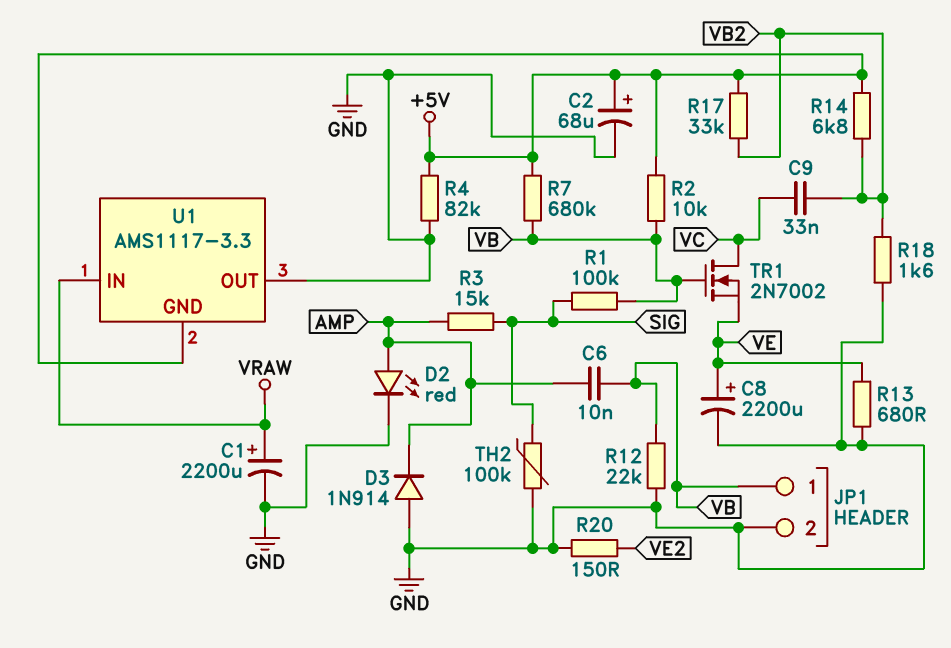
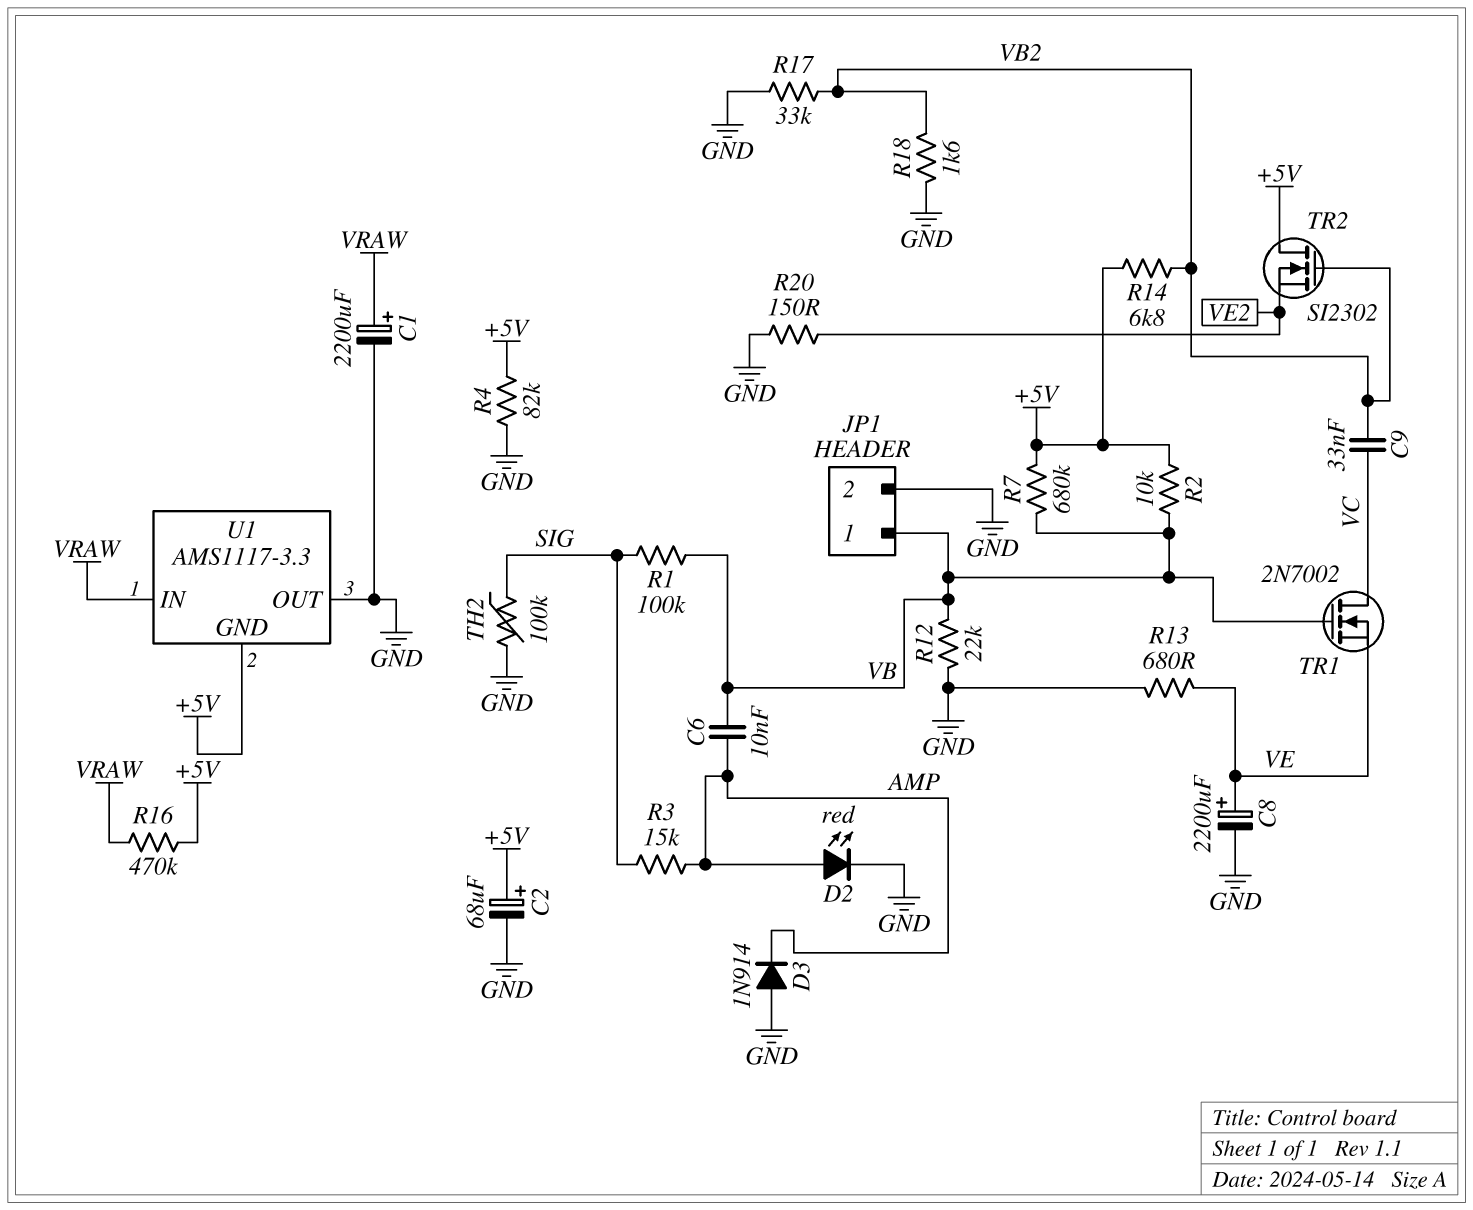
R16: none -> 470k (+5V, VRAW)
R17: 33k (+5V, VB2) -> 33k (GND, VB2)
TR2: none -> NMOS SI2302 (G VB2, D +5V, S VE2)

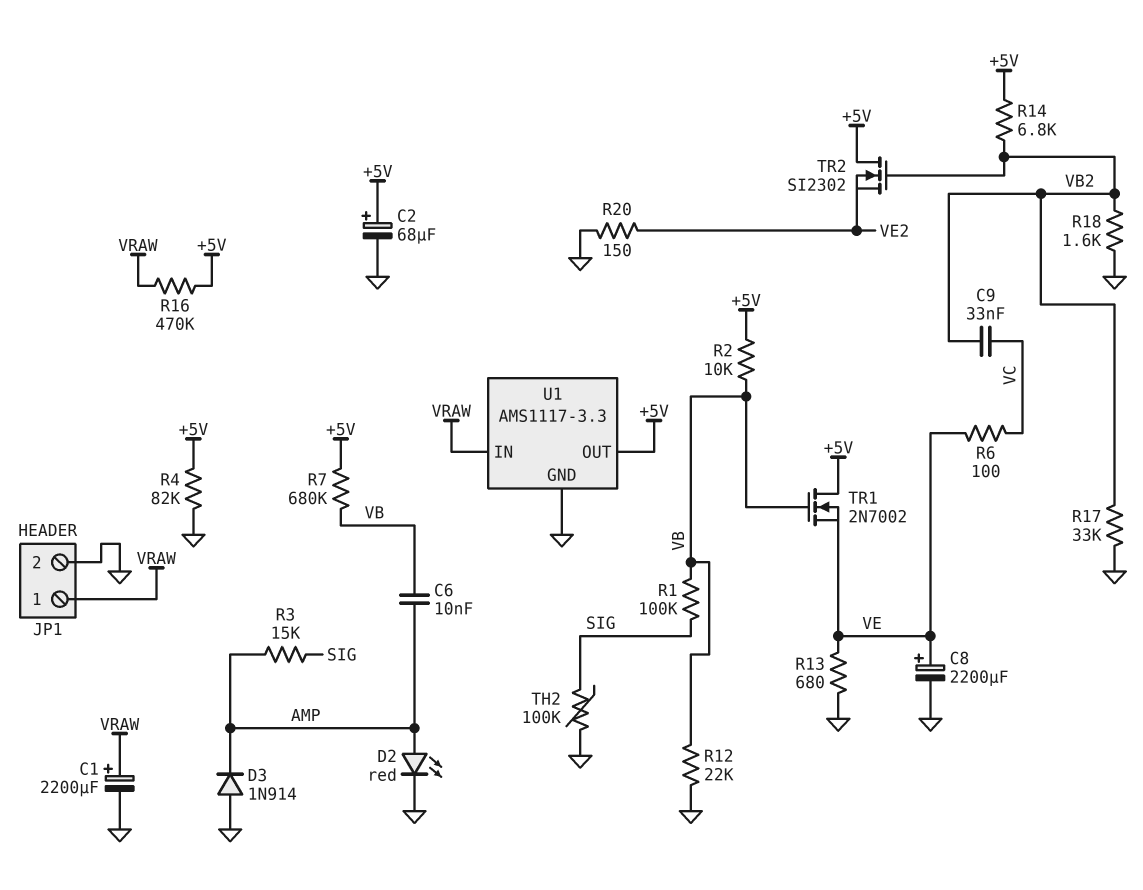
JP1 pin 1: VB -> VRAW
R6: none -> 100 (VC, VE)
TR1: NMOS 2N7002 (G VB, D VC, S VE) -> NMOS 2N7002 (G VB, D +5V, S VE)
U1 pin GND: +5V -> GND
U1 pin OUT: GND -> +5V

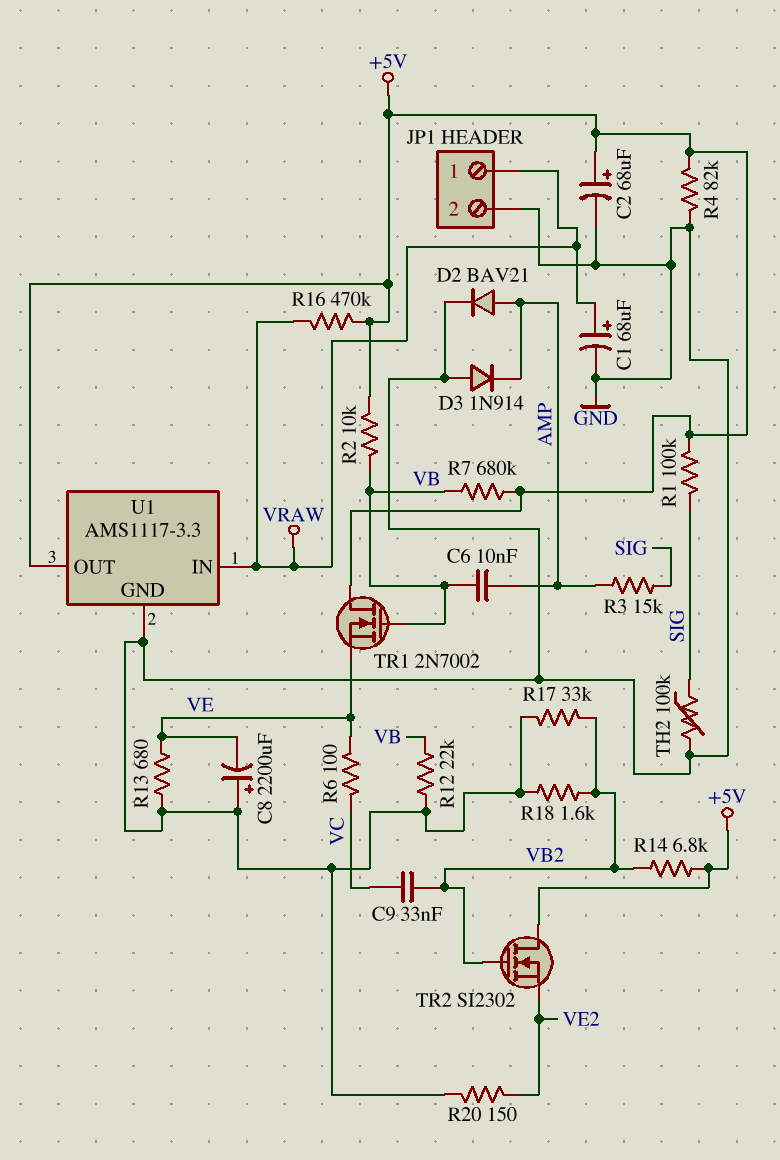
C1: 2200uF (plus VRAW, minus GND) -> 68uF (plus VRAW, minus GND)
C8: 2200uF (plus VE, minus GND) -> 2200uF (plus GND, minus VE)
D2: LED red (A AMP, K GND) -> diode BAV21 (A AMP, K GND)
R1: 100k (SIG, VB) -> 100k (+5V, SIG)

